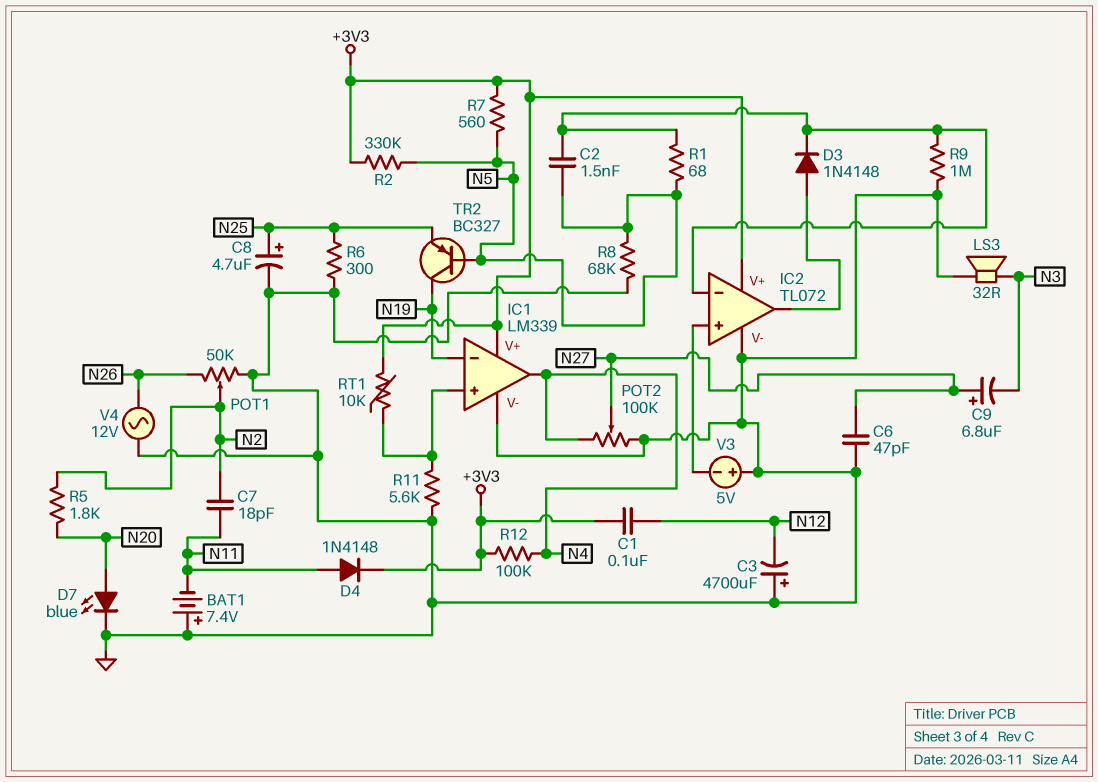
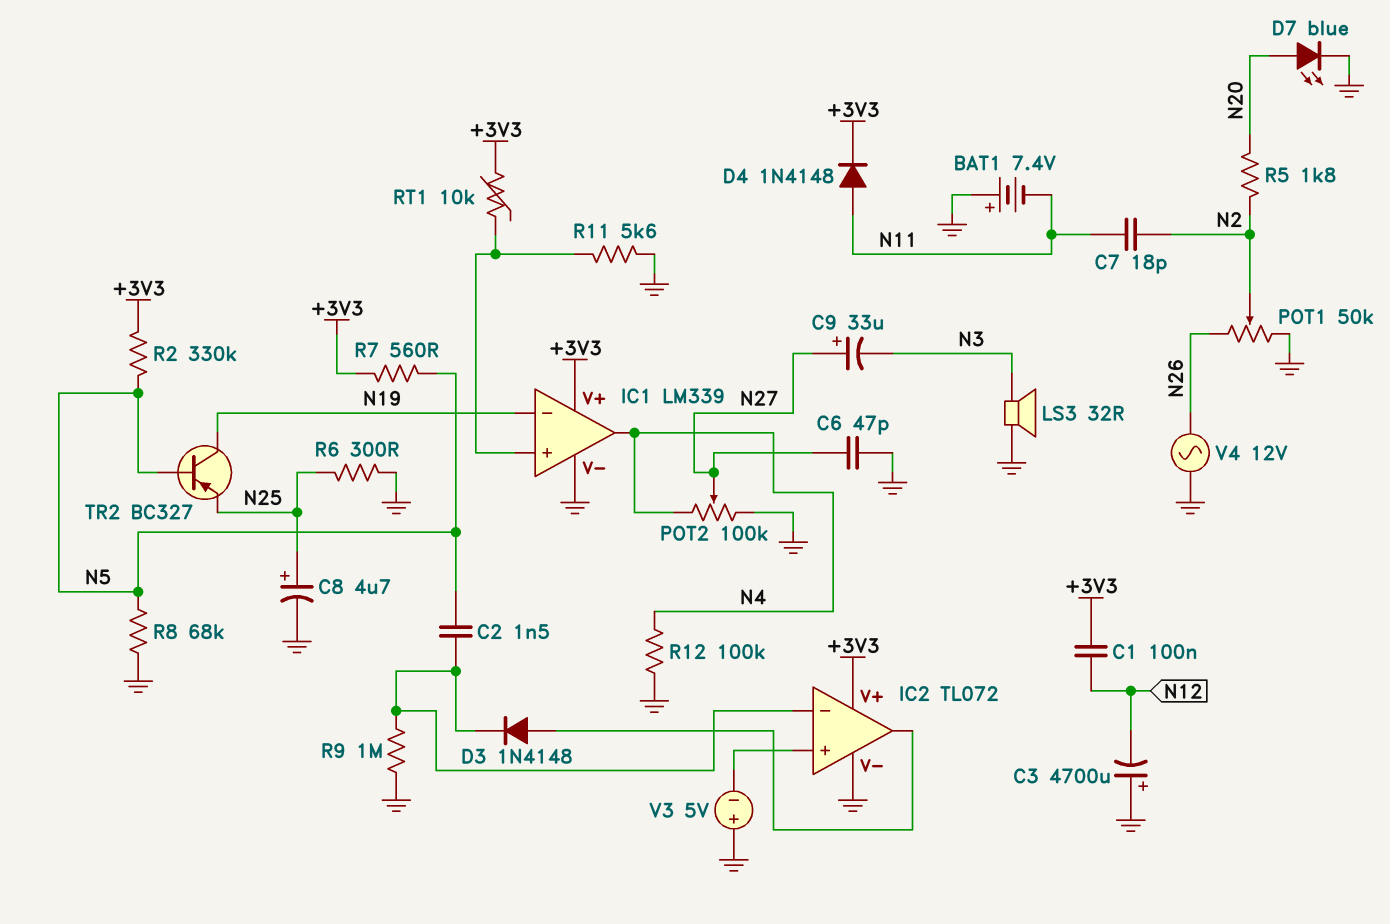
C9: 6.8uF (plus N27, minus N3) -> 33uF (plus N27, minus N3)
R1: 68 (IC2/in-, N5) -> none
R12: 100k (+3V3, N4) -> 100k (GND, N4)

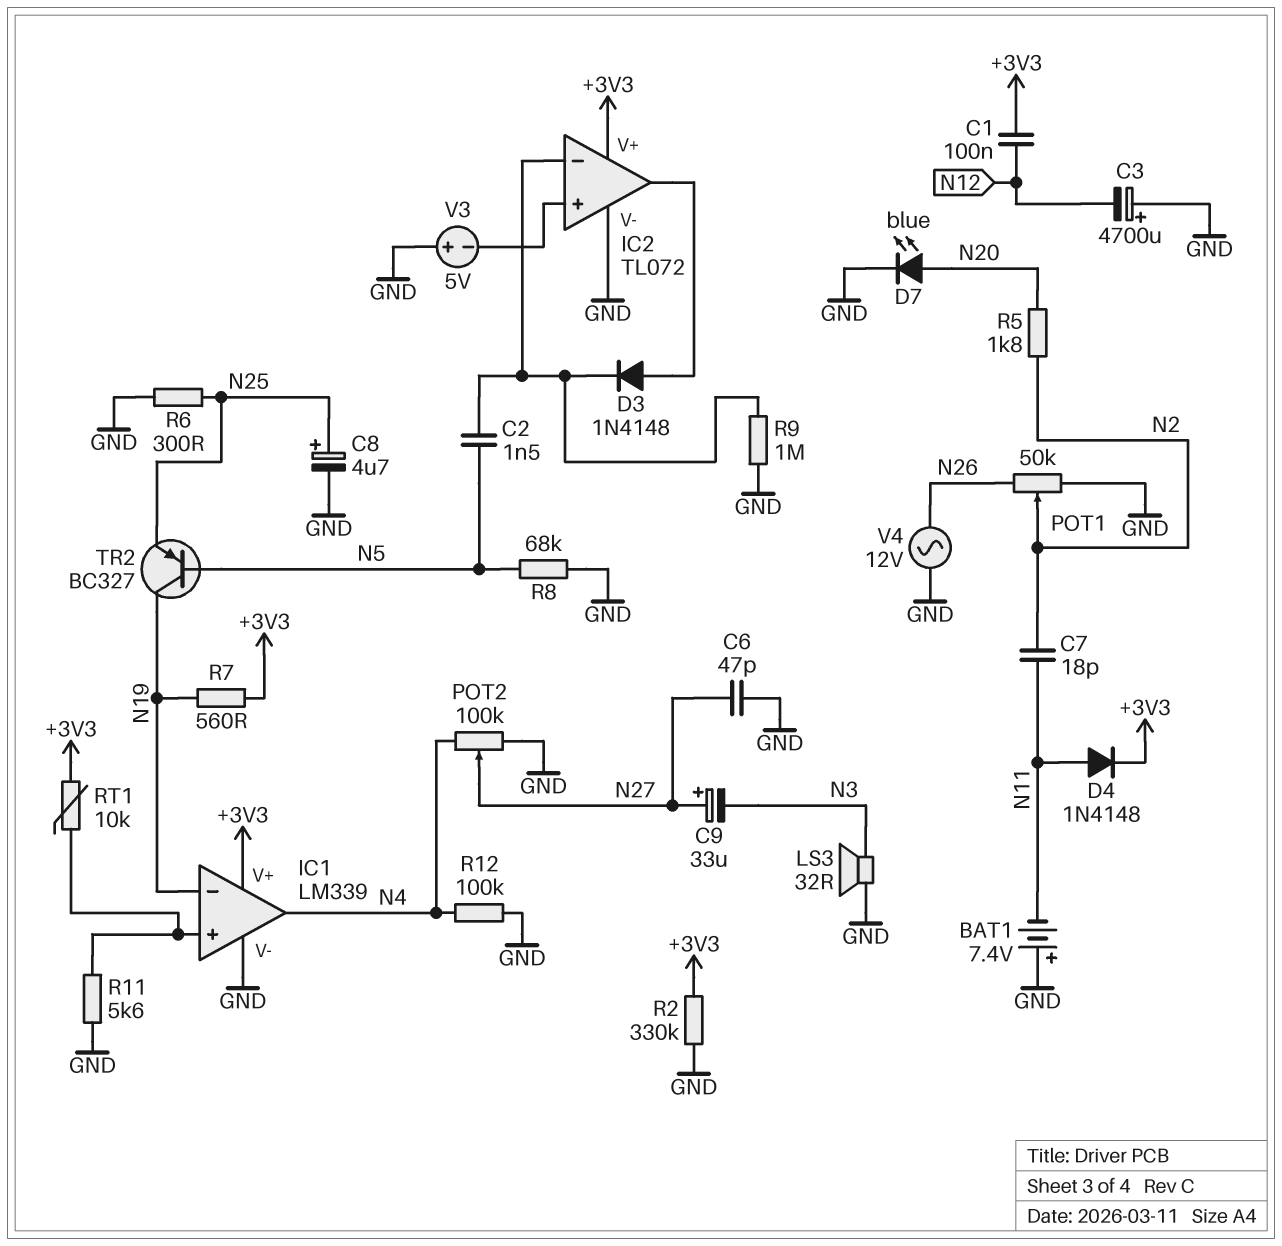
R2: 330k (+3V3, N5) -> 330k (+3V3, GND)
R7: 560 (+3V3, N5) -> 560 (+3V3, N19)

